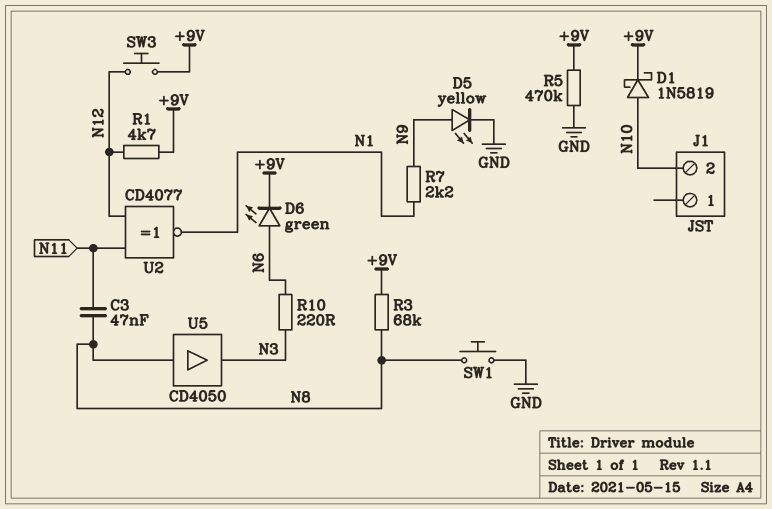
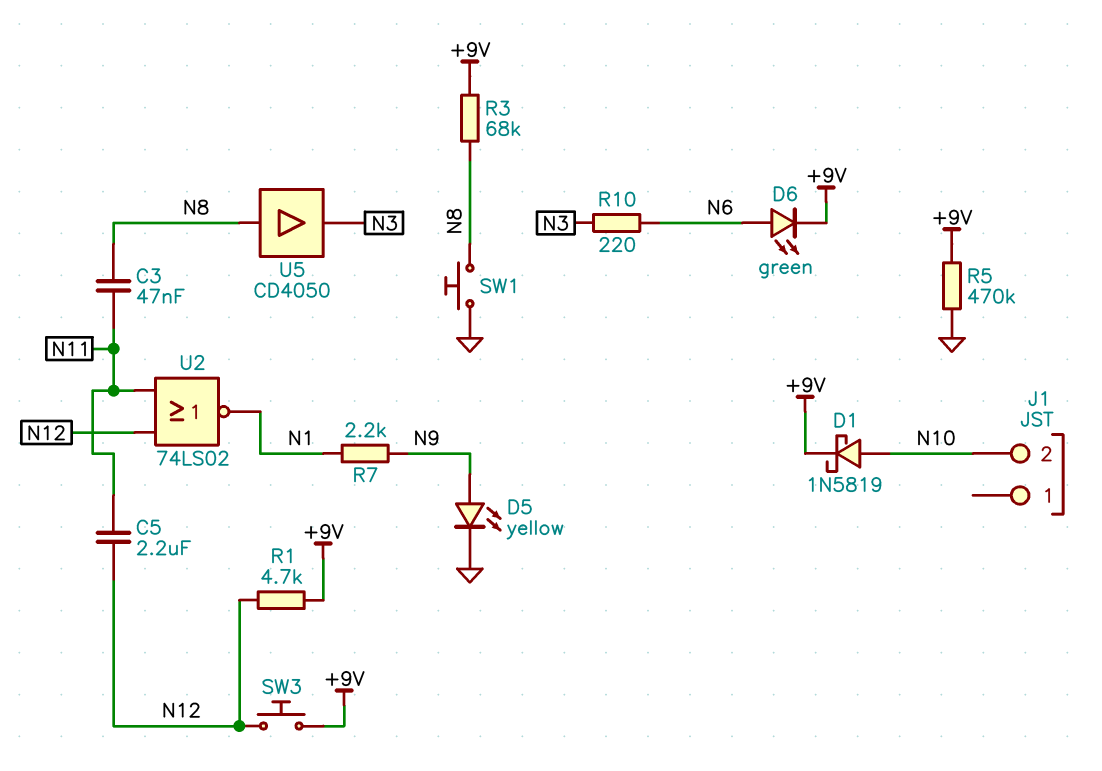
C5: none -> 2.2uF (N11, N12)
U2: XNOR CD4077 (in N11, in N12, out N1) -> NOR 74LS02 (in N11, in N12, out N1)

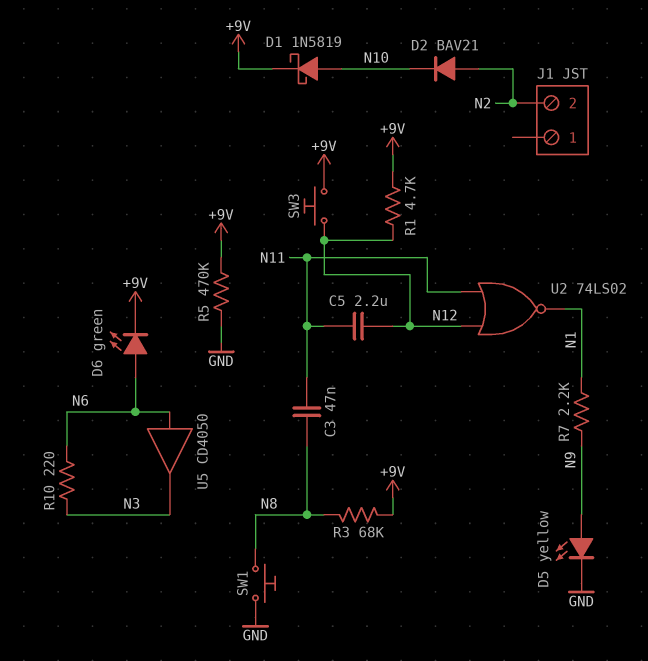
D2: none -> diode BAV21 (A N2, K N10)
J1 pin 2: N10 -> N2
U5: buffer CD4050 (in N8, out N3) -> buffer CD4050 (in N6, out N3)

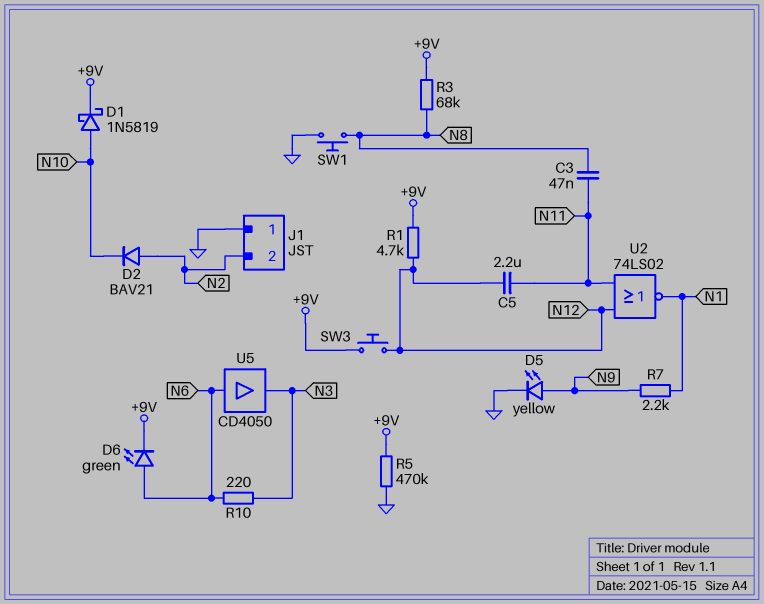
J1 pin 1: none -> GND

